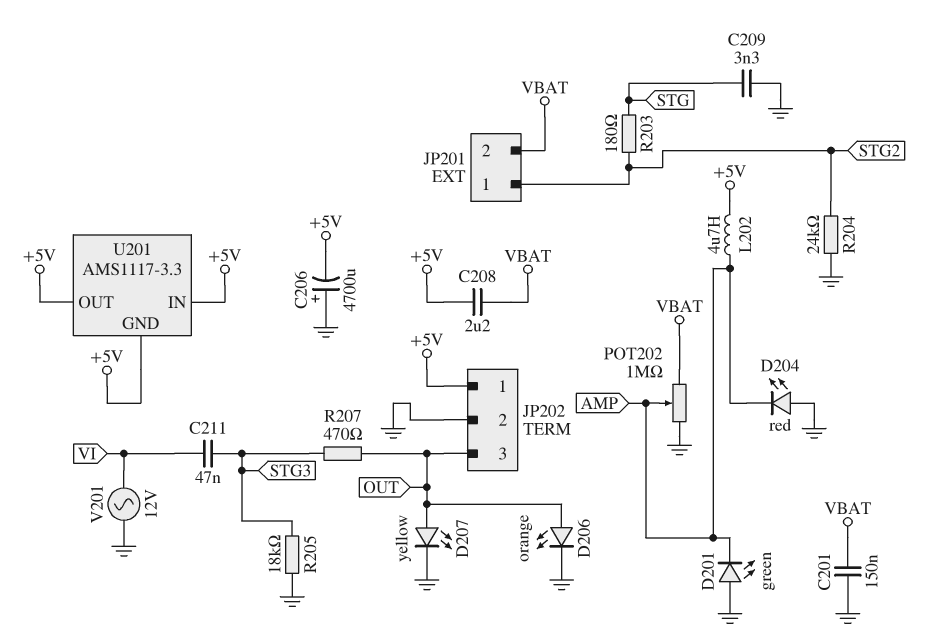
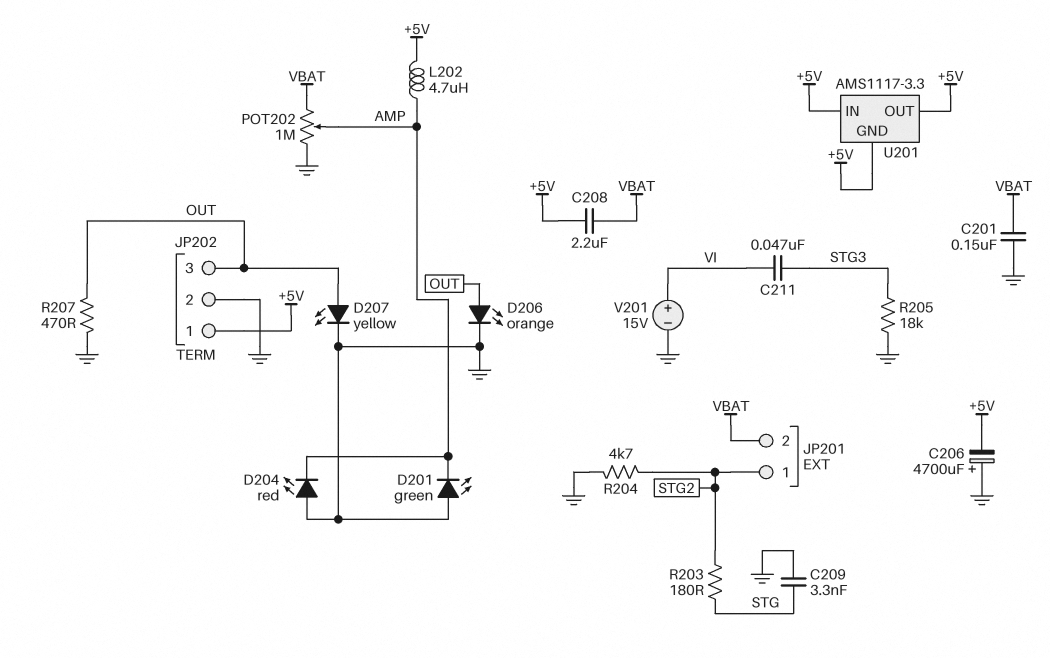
R204: 24k (GND, STG2) -> 4.7k (GND, STG2)
R207: 470 (OUT, STG3) -> 470 (GND, OUT)
V201: AC 12V (GND, VI) -> 15V (plus VI, minus GND)

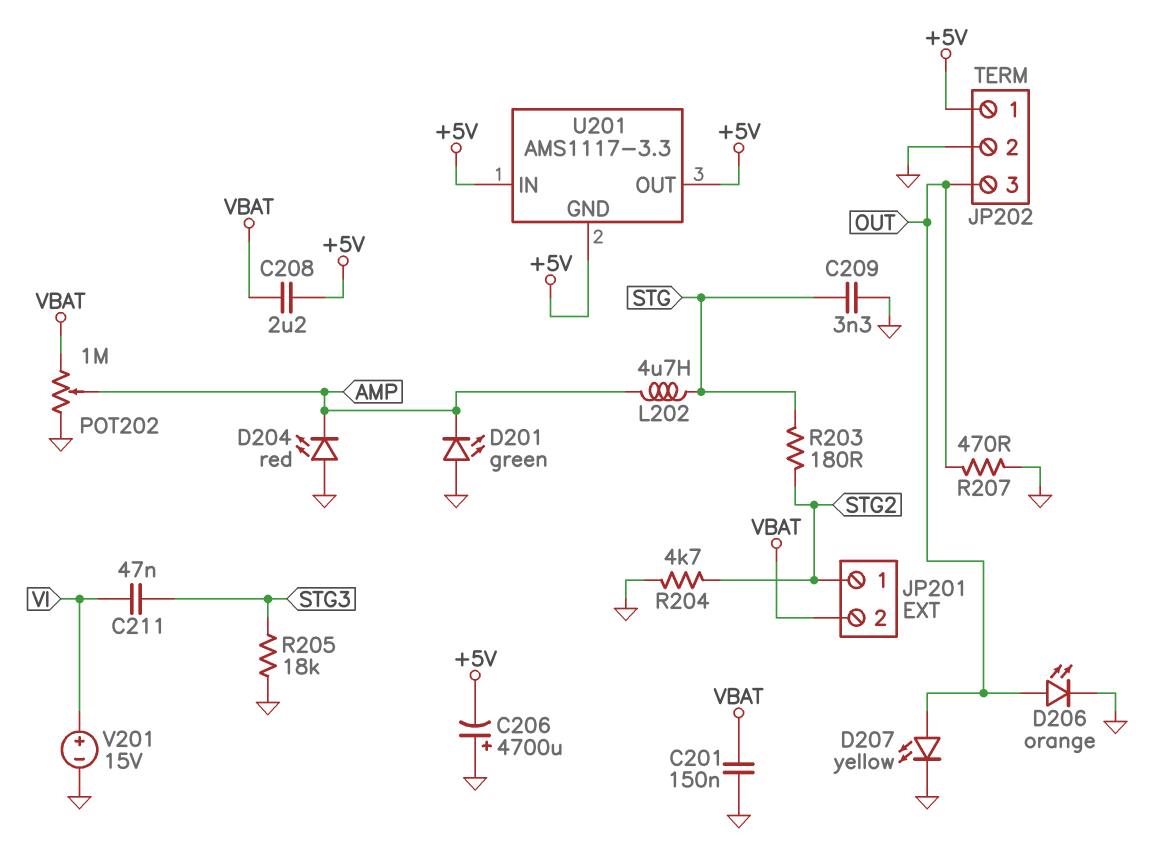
L202: 4.7uH (+5V, AMP) -> 4.7uH (AMP, STG)

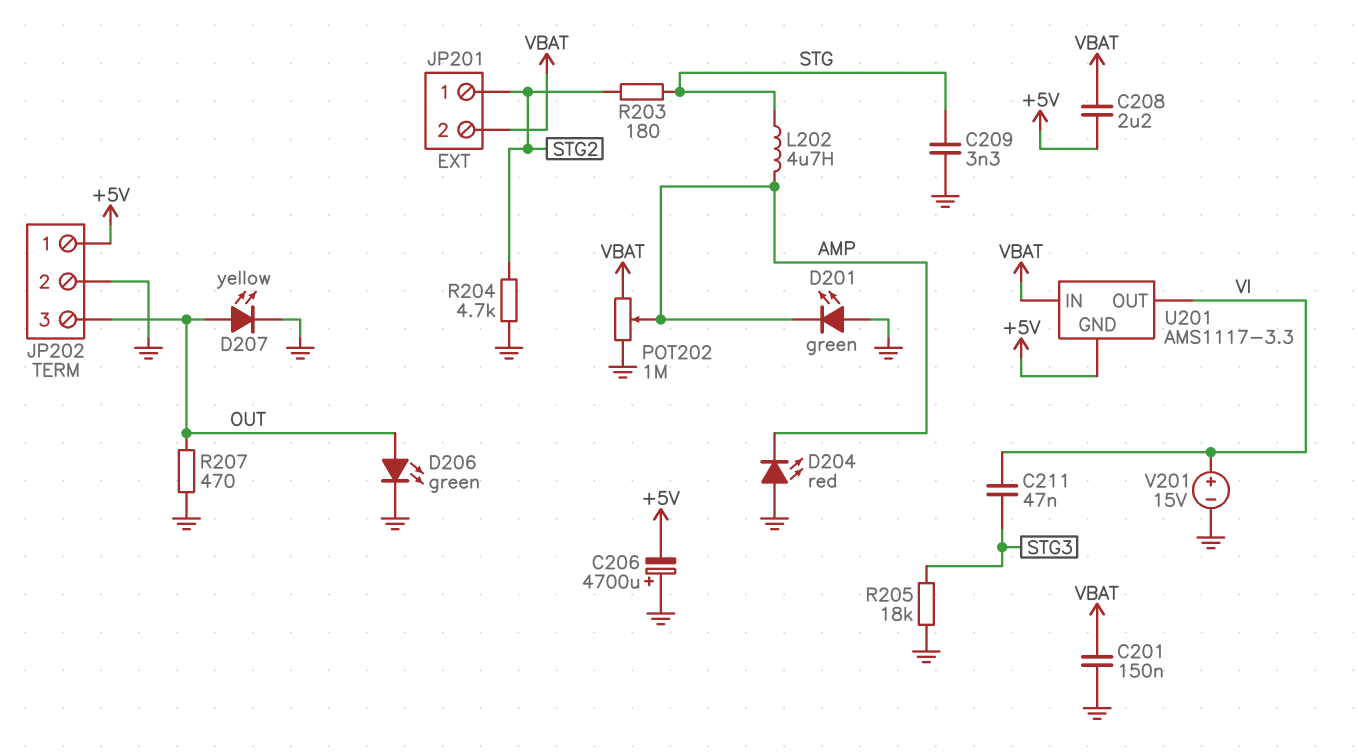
D206: LED orange (A OUT, K GND) -> LED green (A OUT, K GND)
U201 pin IN: +5V -> VBAT
U201 pin OUT: +5V -> VI

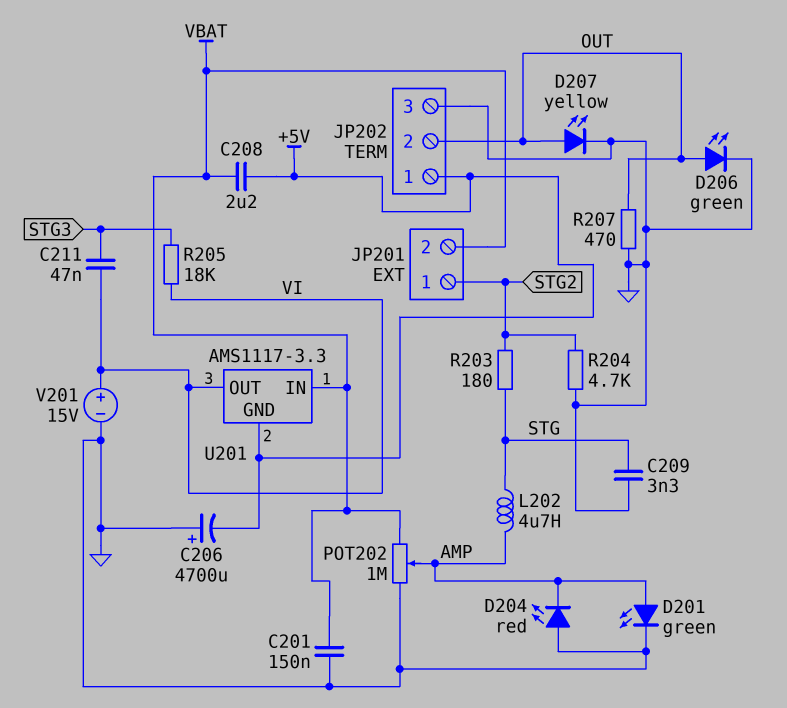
D201: LED green (A GND, K AMP) -> LED green (A AMP, K GND)
JP202 pin 2: GND -> OUT
JP202 pin 3: OUT -> GND
R205: 18k (GND, STG3) -> 18k (STG3, VI)

